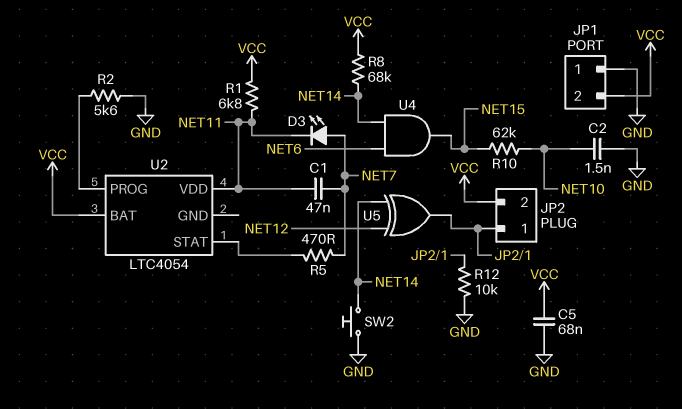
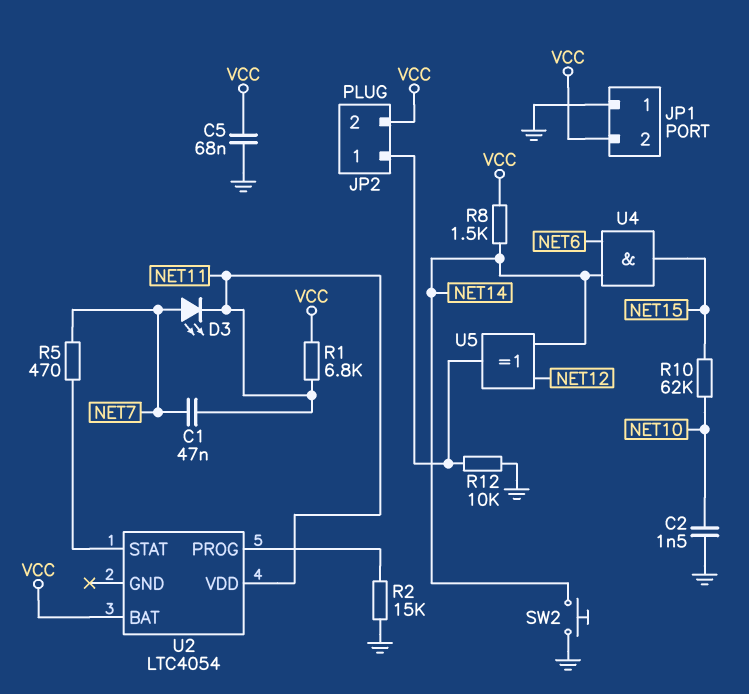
R2: 5.6k (GND, U2/PROG) -> 15k (GND, U2/PROG)
R8: 68k (NET14, VCC) -> 1.5k (NET14, VCC)

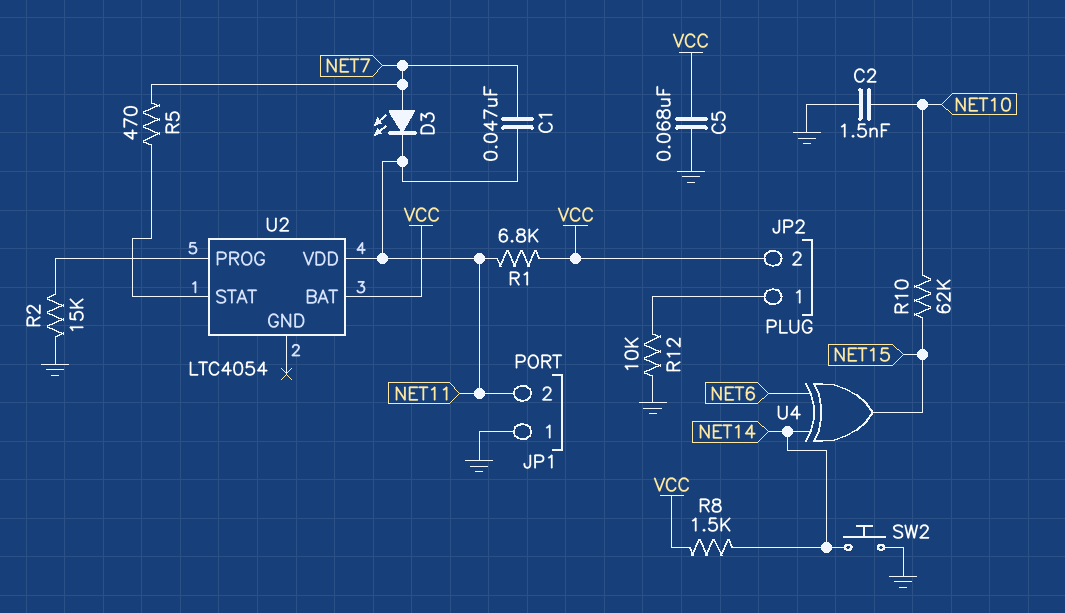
JP1 pin 2: VCC -> NET11
U4: AND (in NET6, in NET14, out NET15) -> XOR (in NET6, in NET14, out NET15)
U5: XOR (in NET12, in NET14, out JP2/1) -> none

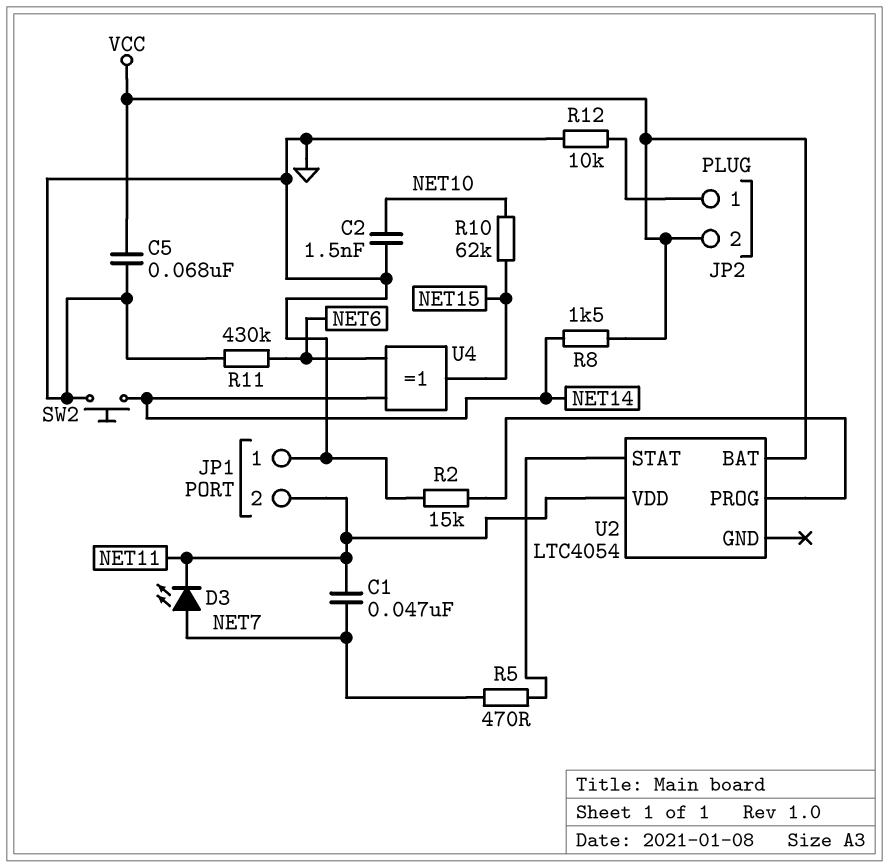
R1: 6.8k (NET11, VCC) -> none
R11: none -> 430k (GND, NET6)

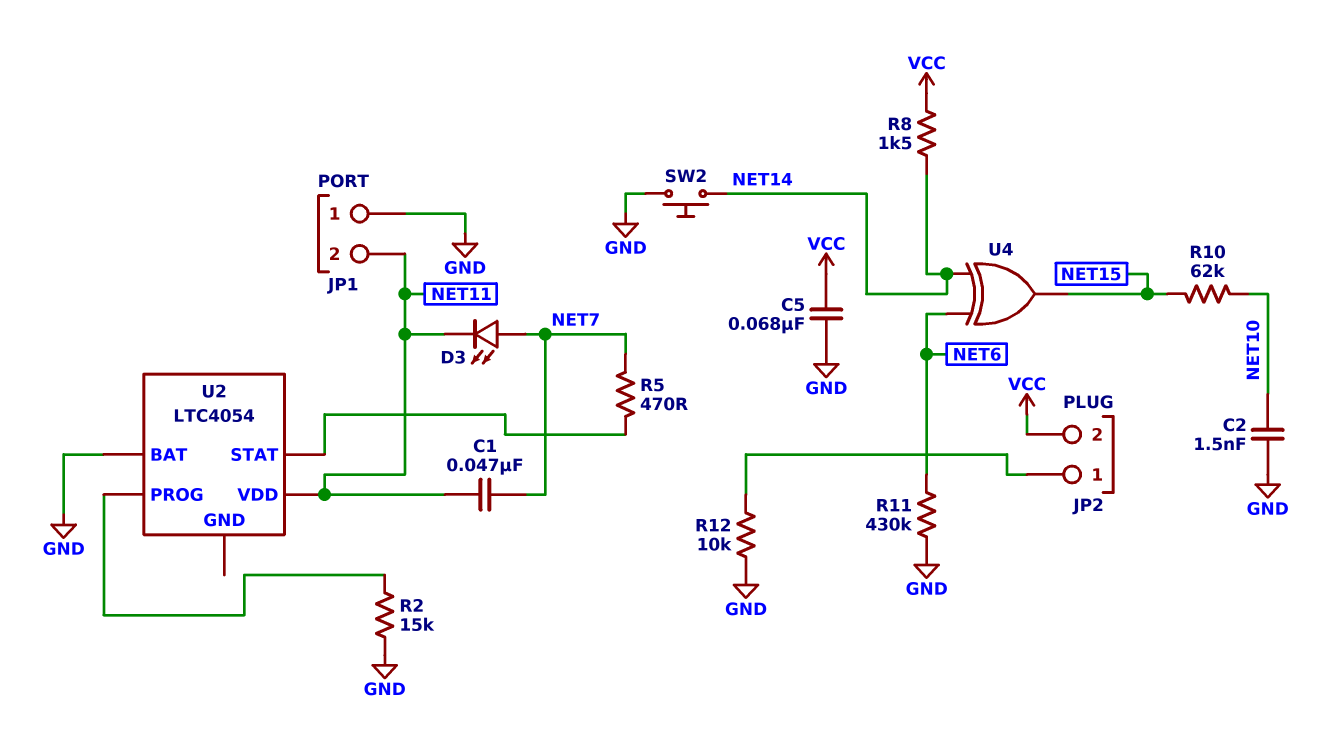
U2 pin BAT: VCC -> GND

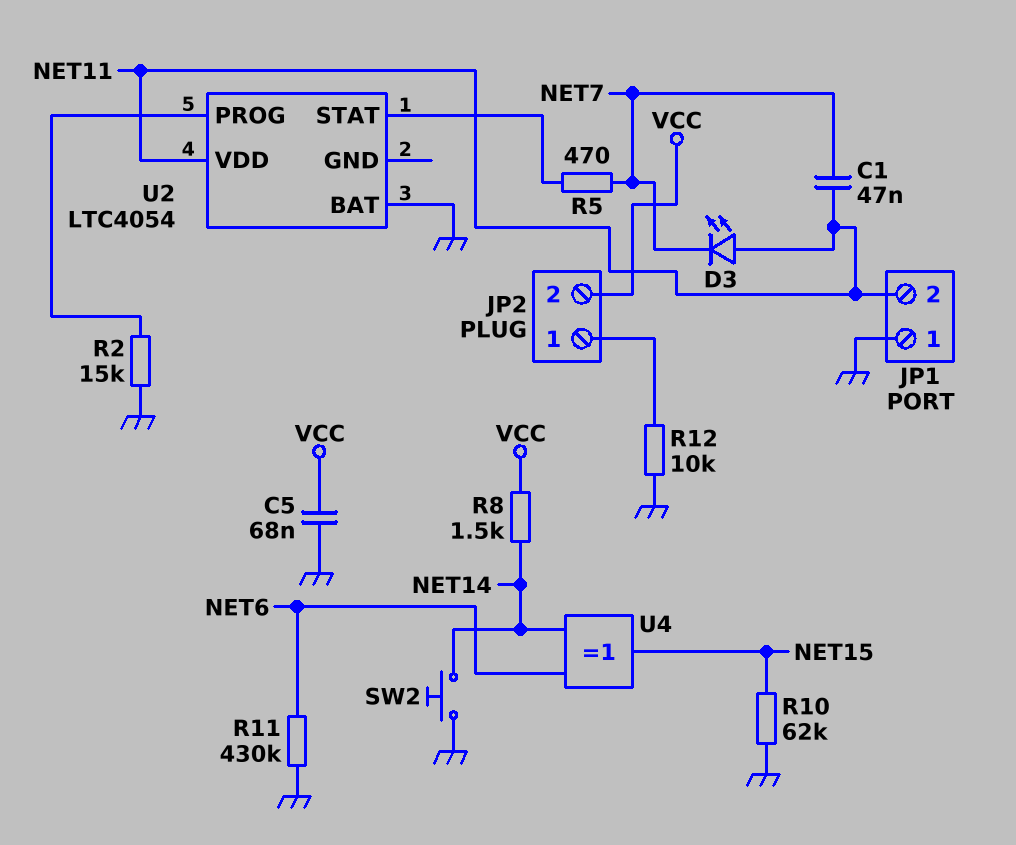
C2: 1.5nF (GND, NET10) -> none
D3: LED (A NET7, K NET11) -> LED (A NET11, K NET7)
R10: 62k (NET10, NET15) -> 62k (GND, NET15)

